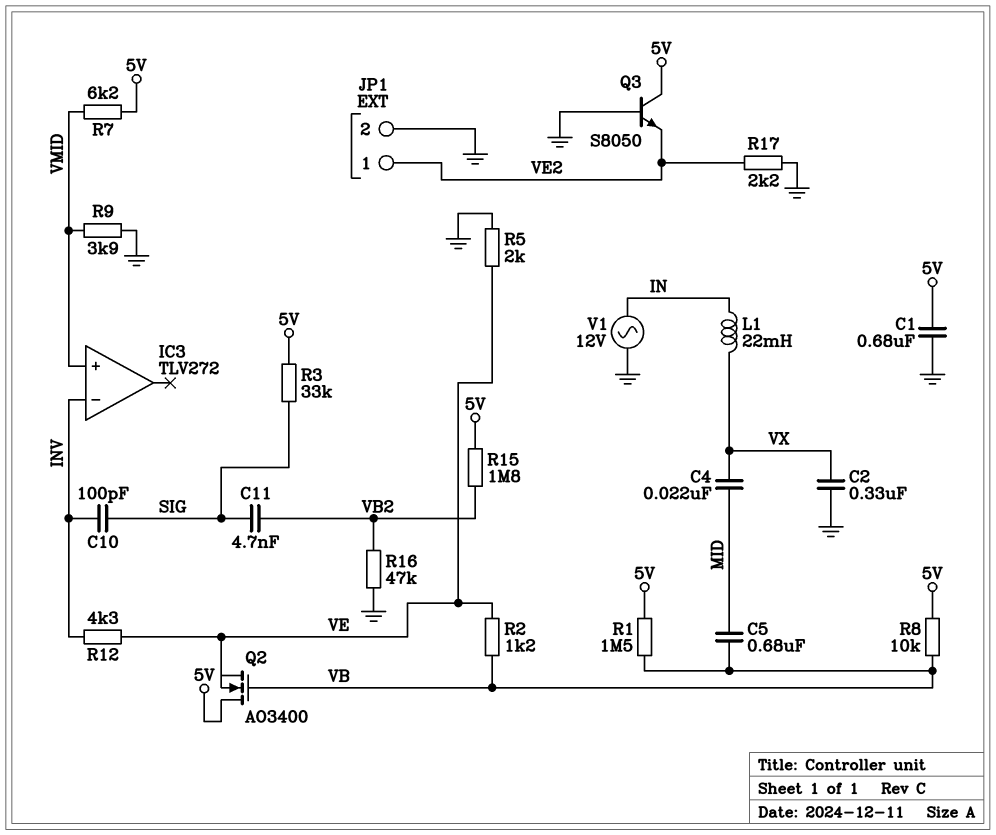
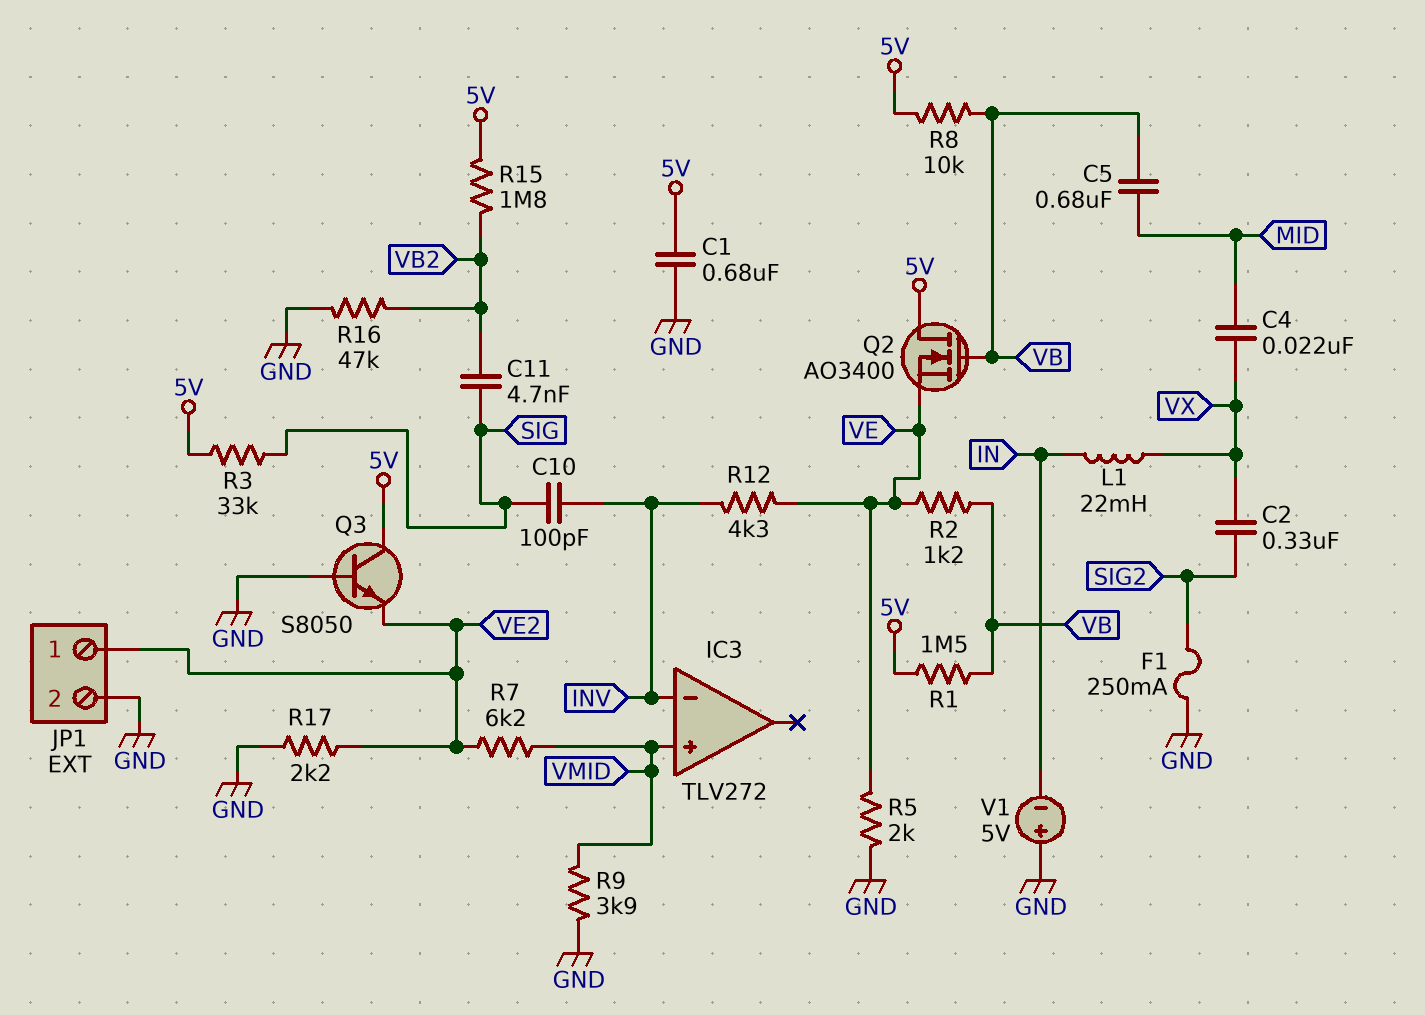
C2: 330nF (GND, VX) -> 330nF (SIG2, VX)
F1: none -> 250mA (GND, SIG2)
R7: 6.2k (5V, VMID) -> 6.2k (VE2, VMID)
V1: AC 12V (GND, IN) -> 5V (plus GND, minus IN)

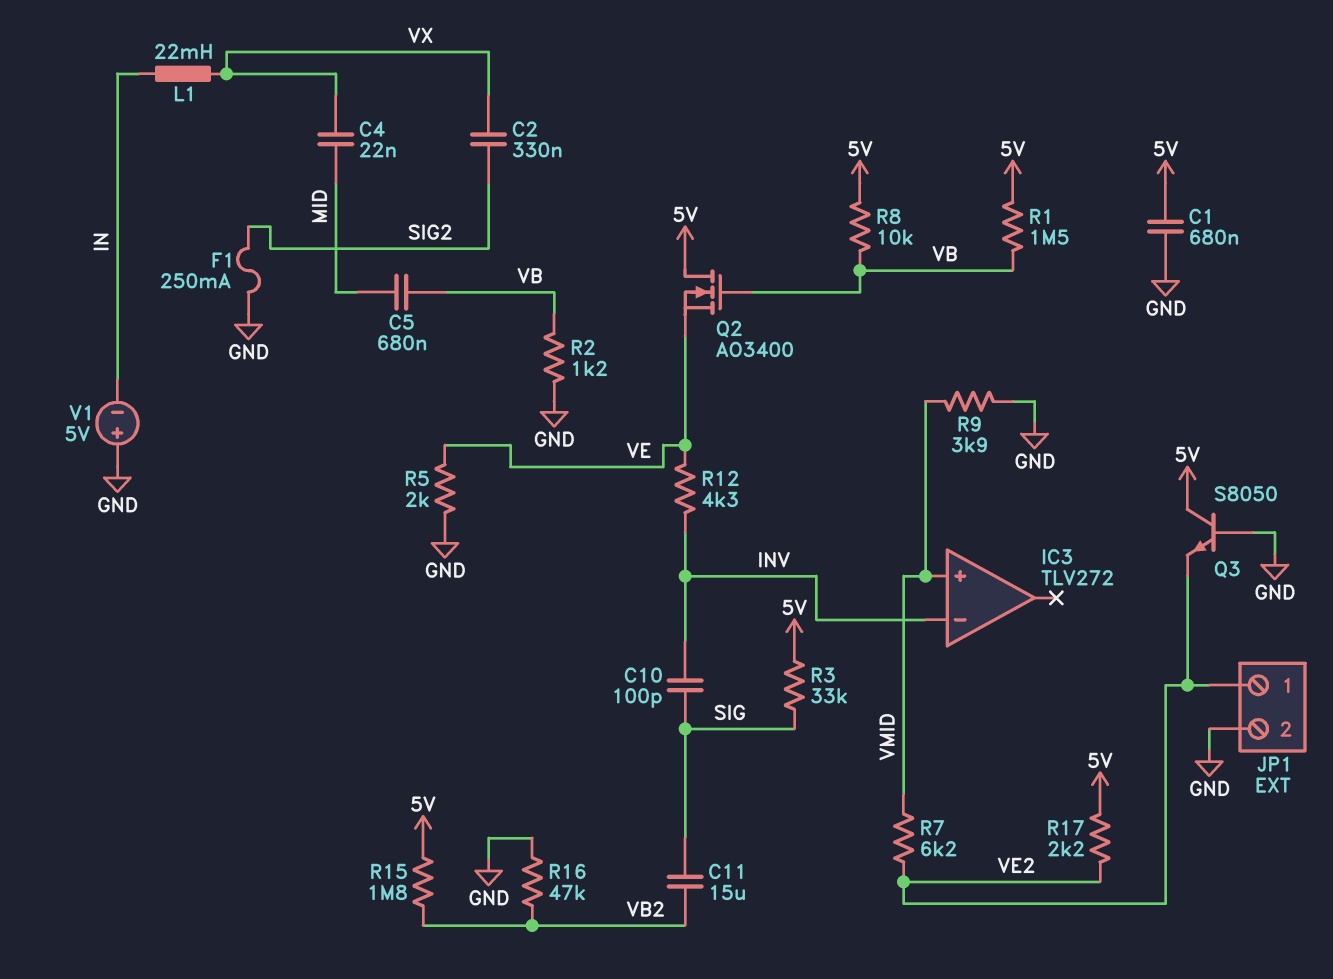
C11: 4.7nF (SIG, VB2) -> 15uF (SIG, VB2)
R2: 1.2k (VB, VE) -> 1.2k (GND, VB)
R17: 2.2k (GND, VE2) -> 2.2k (5V, VE2)

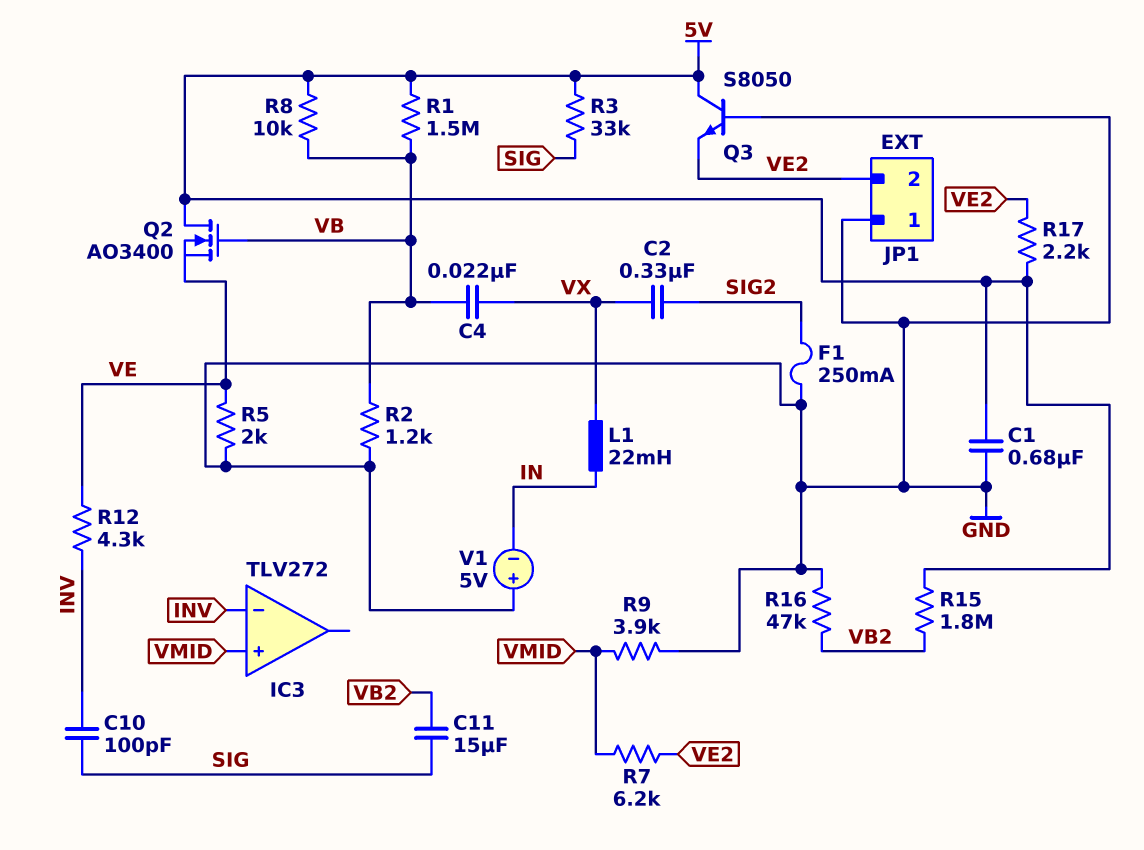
C4: 22nF (MID, VX) -> 22nF (VB, VX)
C5: 680nF (MID, VB) -> none
JP1 pin 1: VE2 -> GND
JP1 pin 2: GND -> VE2

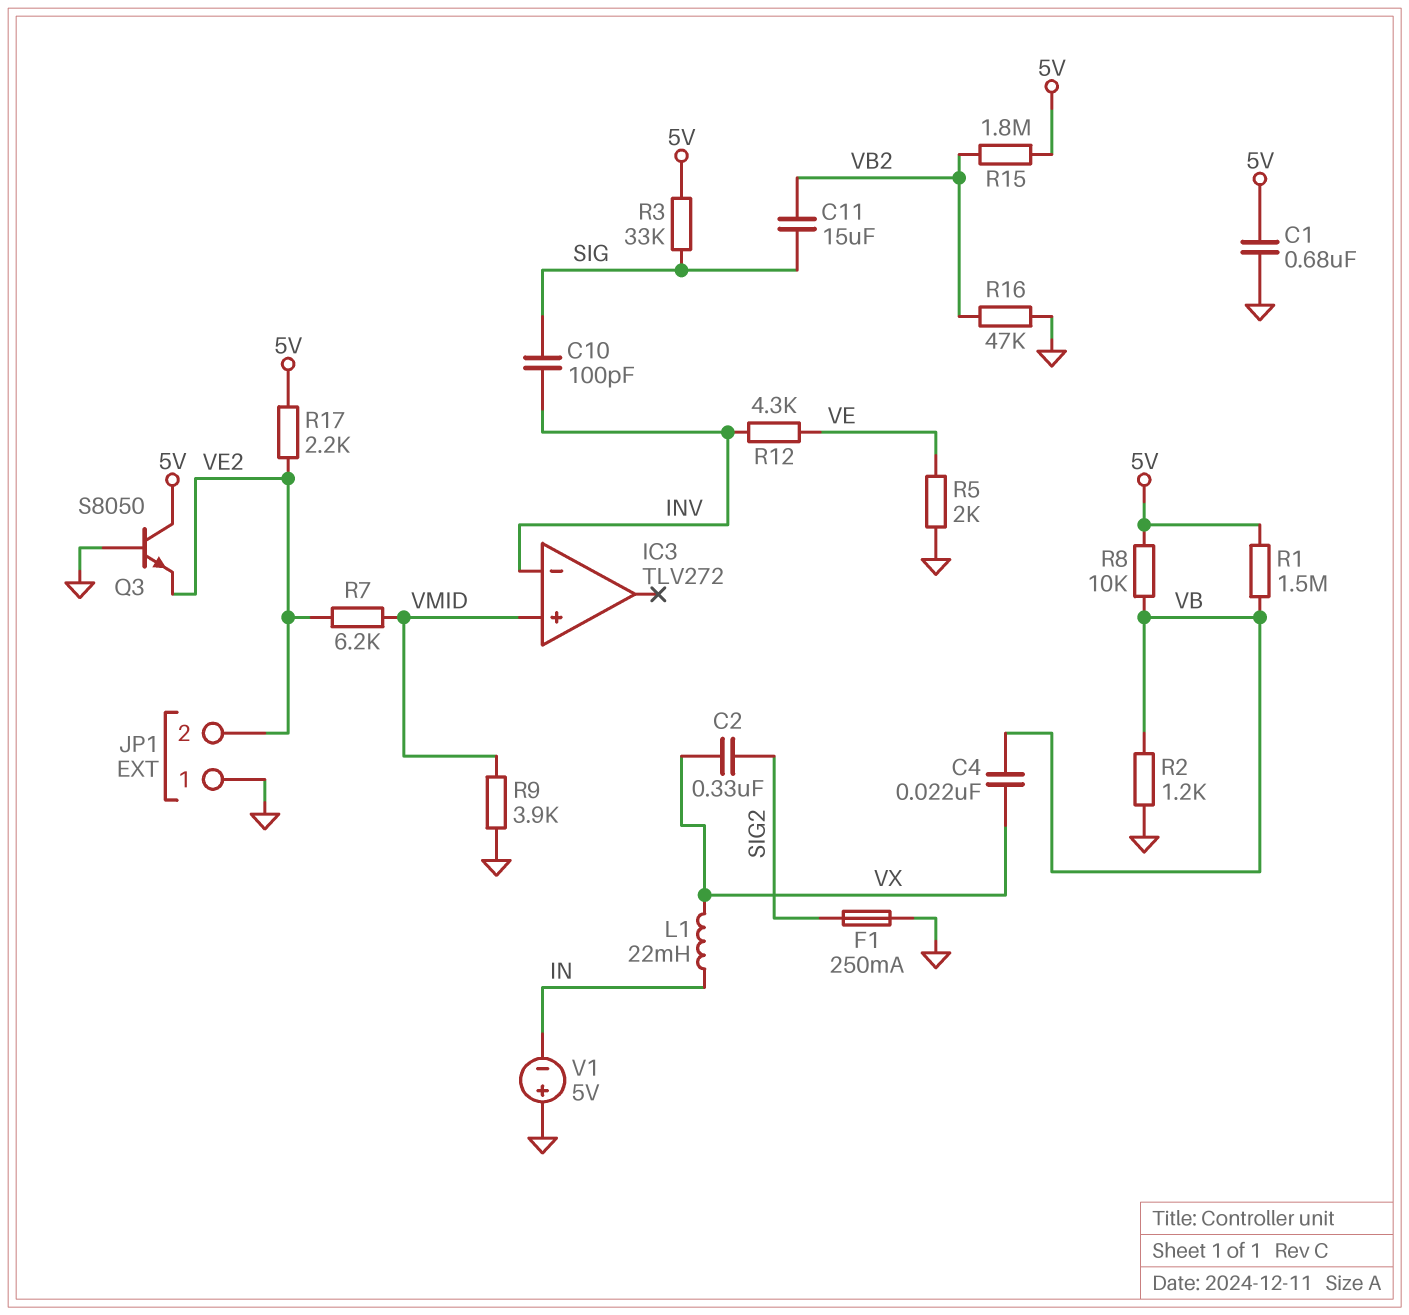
Q2: NMOS AO3400 (G VB, D 5V, S VE) -> none

